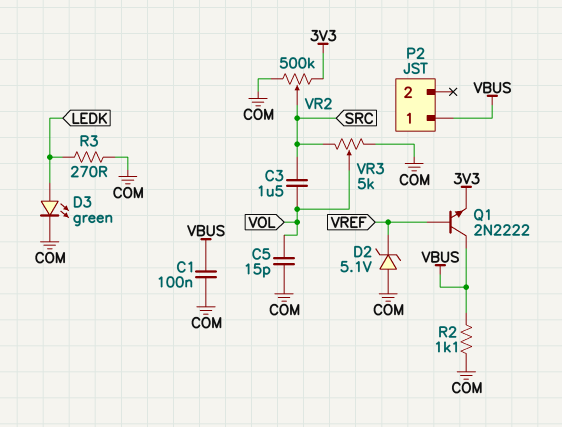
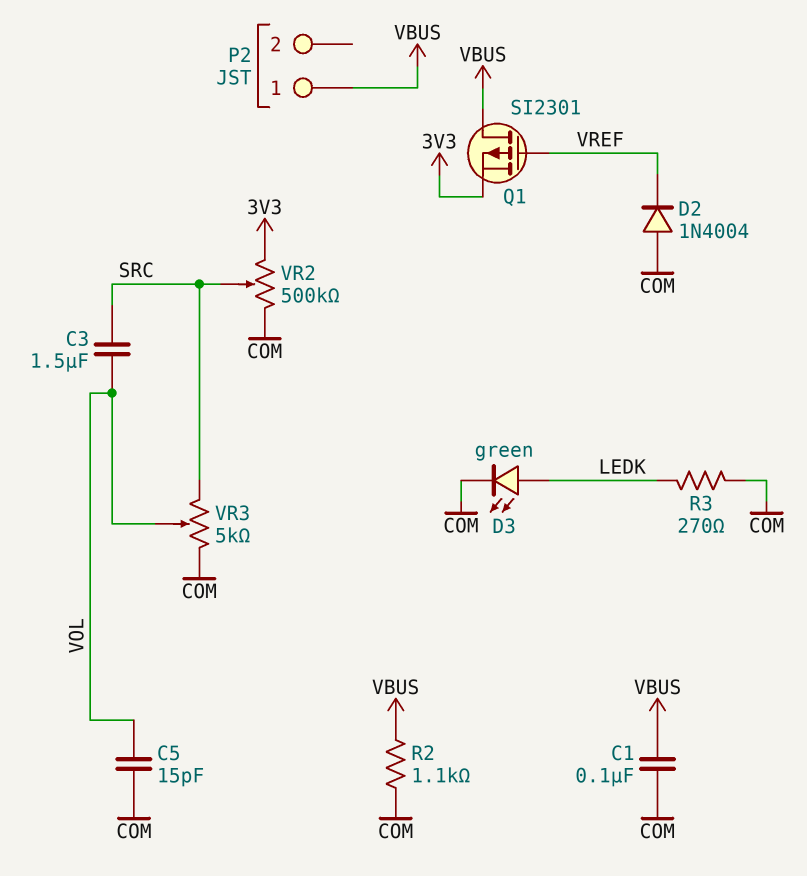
D2: zener 5.1V (A COM, K VREF) -> diode 1N4004 (A COM, K VREF)
Q1: NPN 2N2222 (B VREF, C VBUS, E 3V3) -> PMOS SI2301 (G VREF, D VBUS, S 3V3)

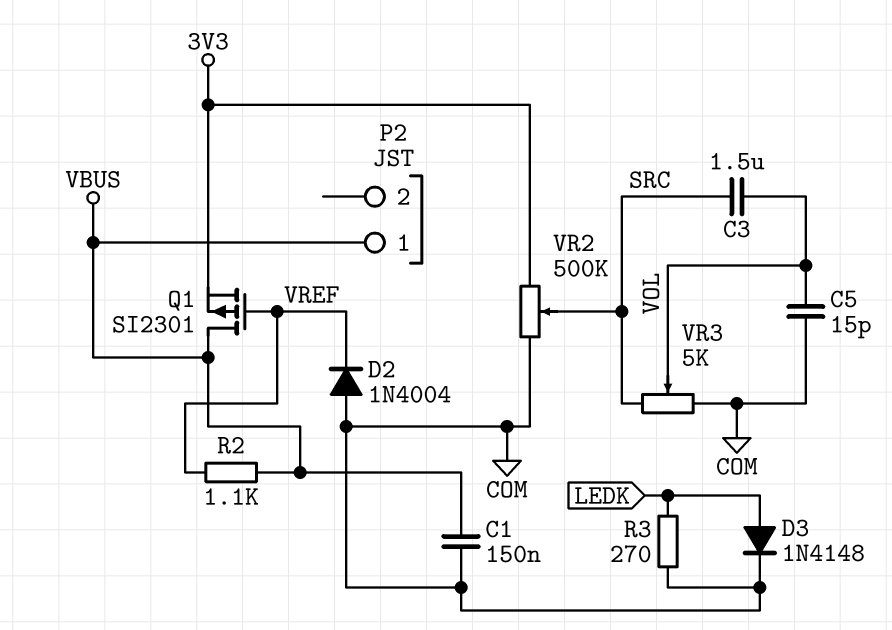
C1: 100nF (COM, VBUS) -> 150nF (COM, VBUS)
D3: LED green (A LEDK, K COM) -> diode 1N4148 (A LEDK, K COM)
R2: 1.1k (COM, VBUS) -> 1.1k (VBUS, VREF)

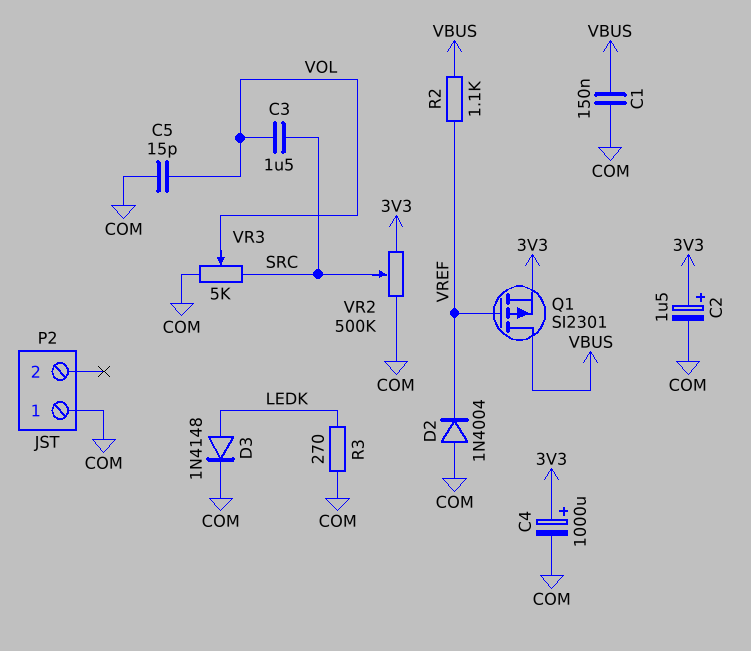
C2: none -> 1.5uF (plus 3V3, minus COM)
C4: none -> 1000uF (plus 3V3, minus COM)
P2 pin 1: VBUS -> COM

